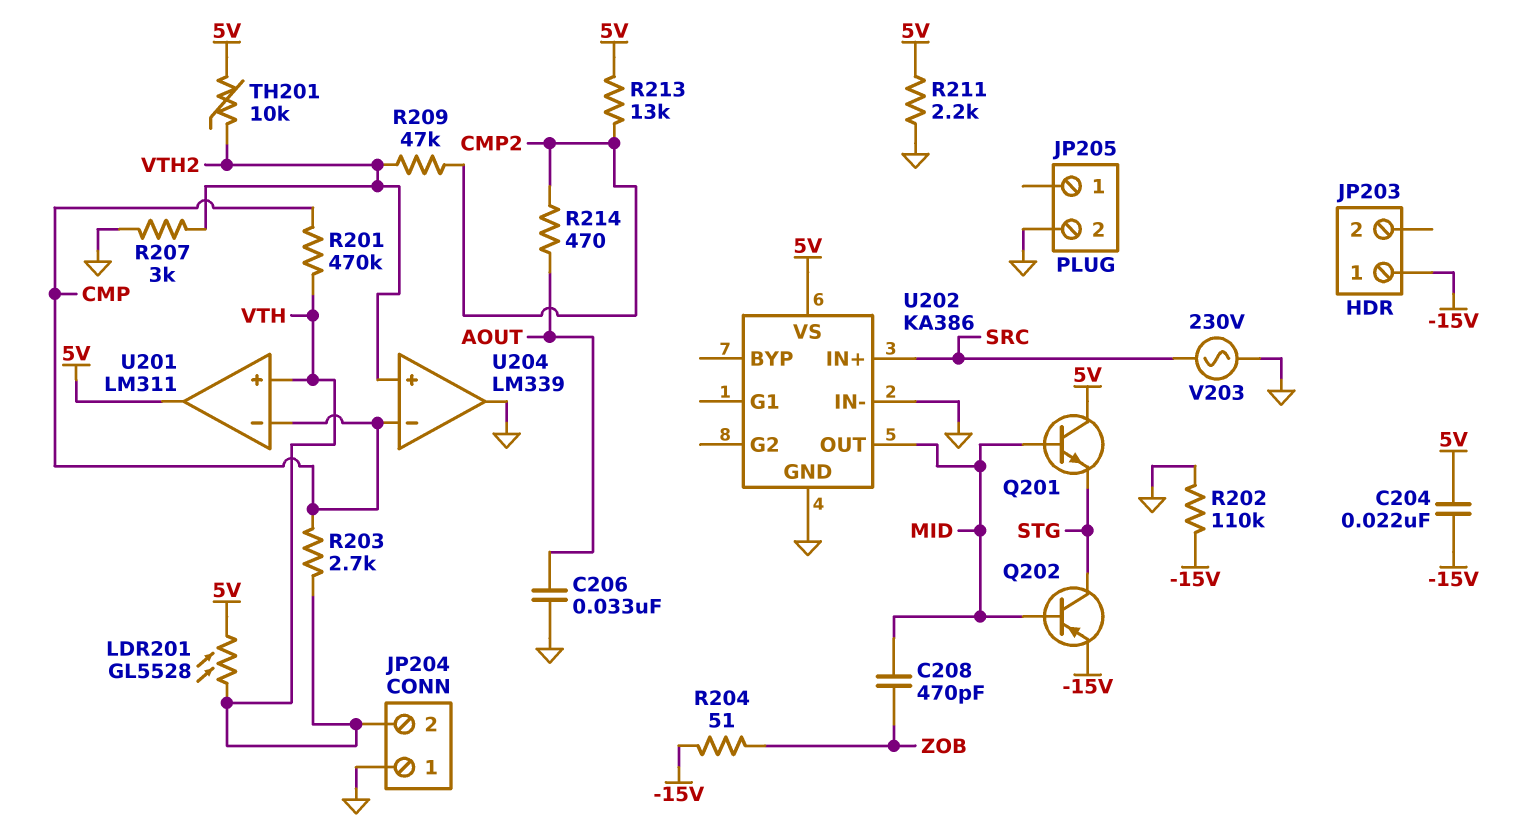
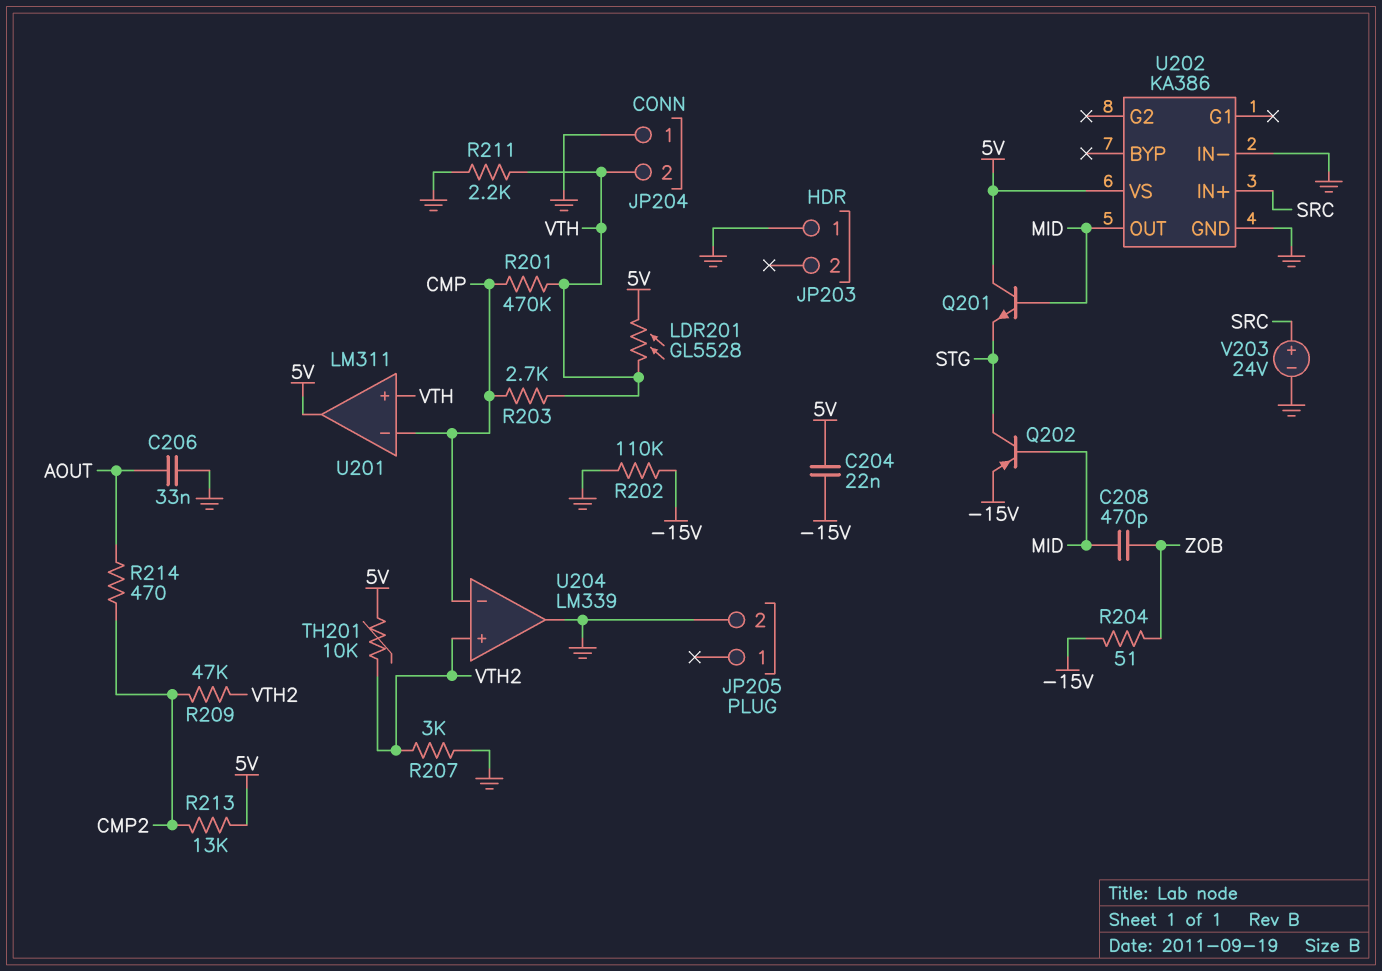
JP203 pin 1: -15V -> GND
R211: 2.2k (5V, GND) -> 2.2k (GND, VTH)
V203: AC 230V (GND, SRC) -> 24V (plus SRC, minus GND)

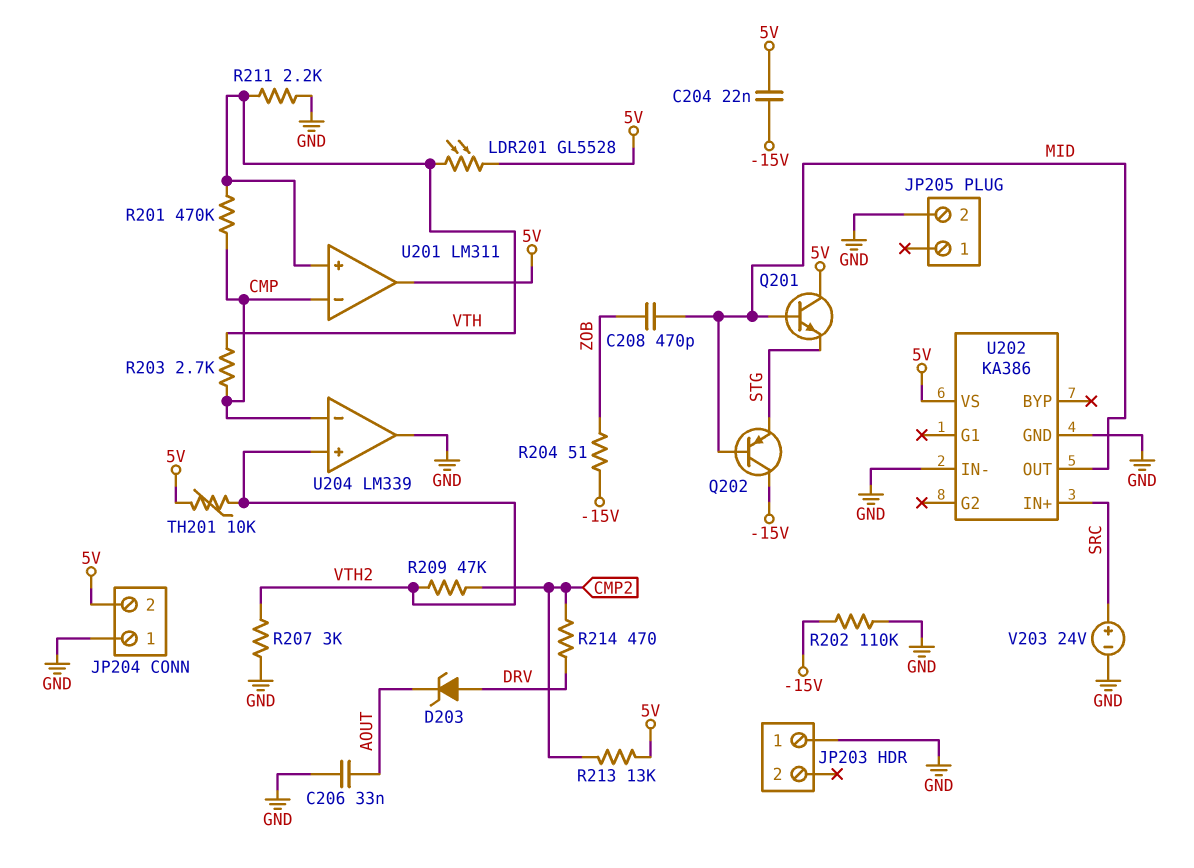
D203: none -> zener (A DRV, K AOUT)
JP204 pin 2: VTH -> 5V
Q202: PNP (B MID, C STG, E -15V) -> PNP (B MID, C -15V, E STG)
R214: 470 (AOUT, CMP2) -> 470 (CMP2, DRV)

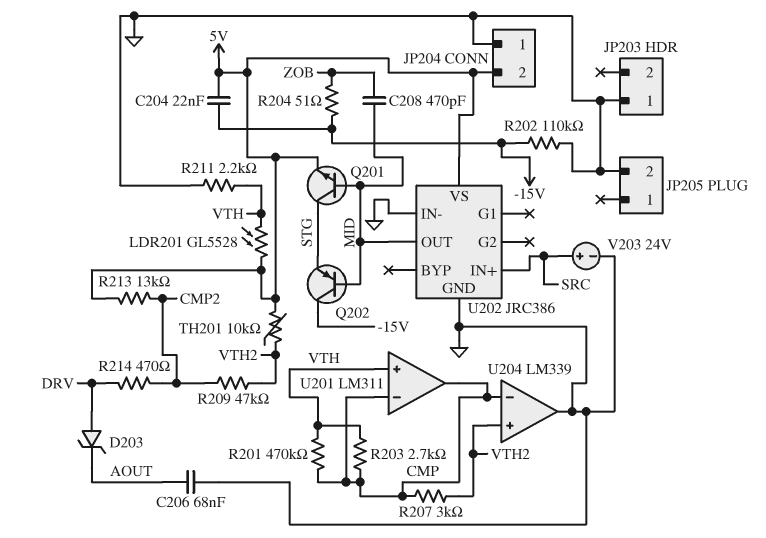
C206: 33nF (AOUT, GND) -> 68nF (AOUT, GND)
Q201: NPN (B MID, C 5V, E STG) -> NPN (B MID, C STG, E 5V)
R207: 3k (GND, VTH2) -> 3k (CMP, VTH2)
U201 pin out: 5V -> CMP
U202: KA386 -> JRC386

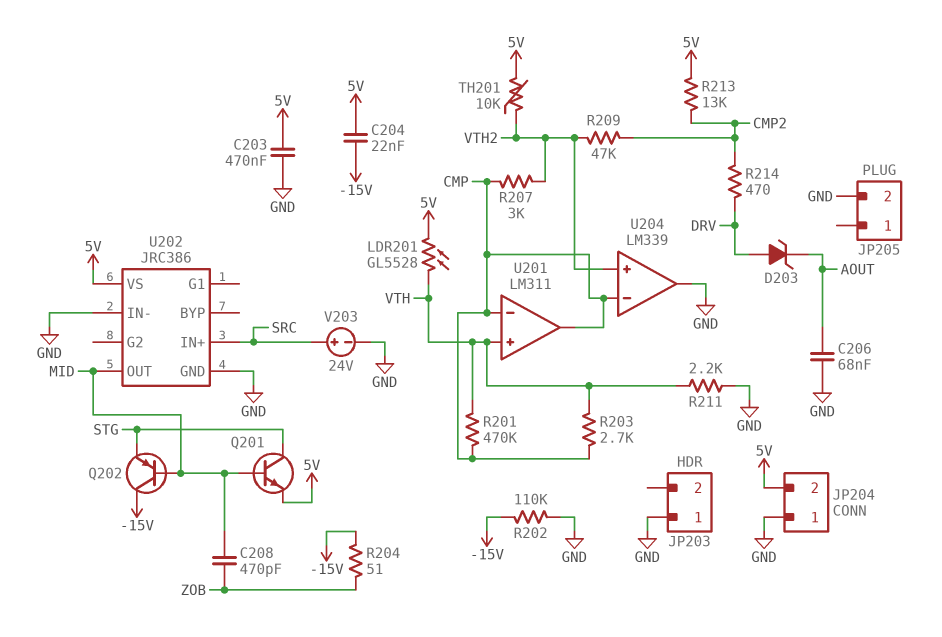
C203: none -> 470nF (5V, GND)

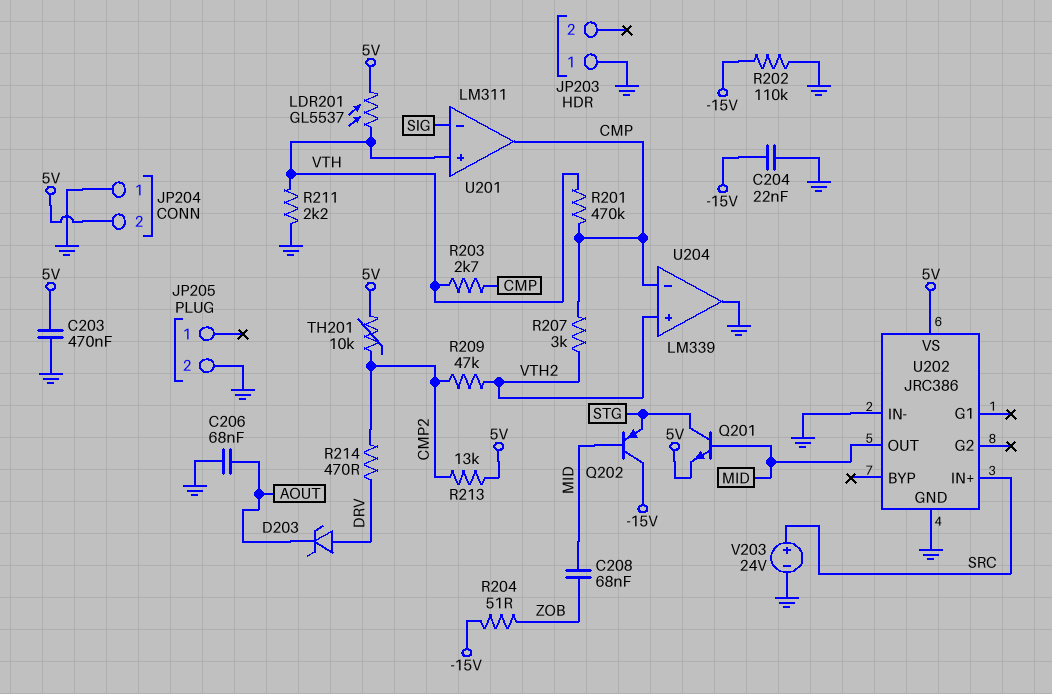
C204: 22nF (-15V, 5V) -> 22nF (-15V, GND)
C208: 470pF (MID, ZOB) -> 68nF (MID, ZOB)
LDR201: GL5528 (5V, VTH) -> GL5537 (5V, VTH)
TH201: 10k (5V, VTH2) -> 10k (5V, CMP2)
U201 pin in-: CMP -> SIG

